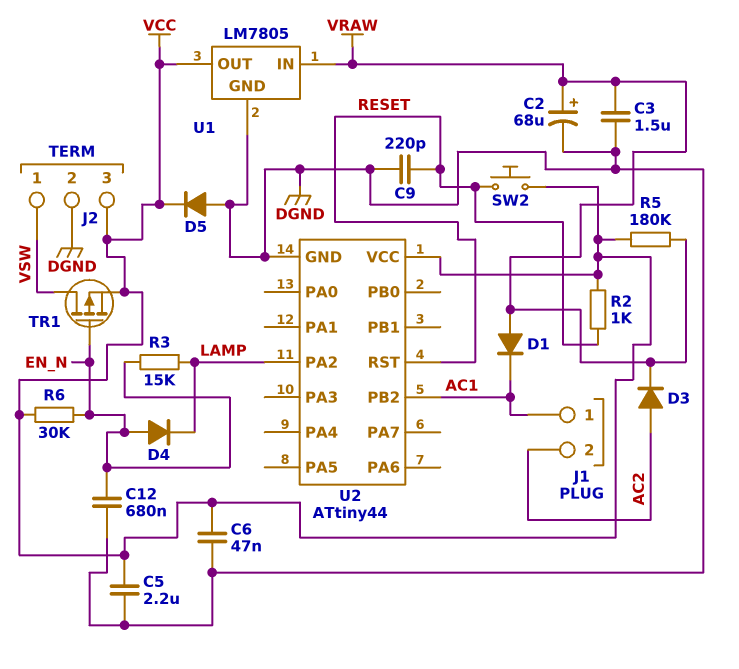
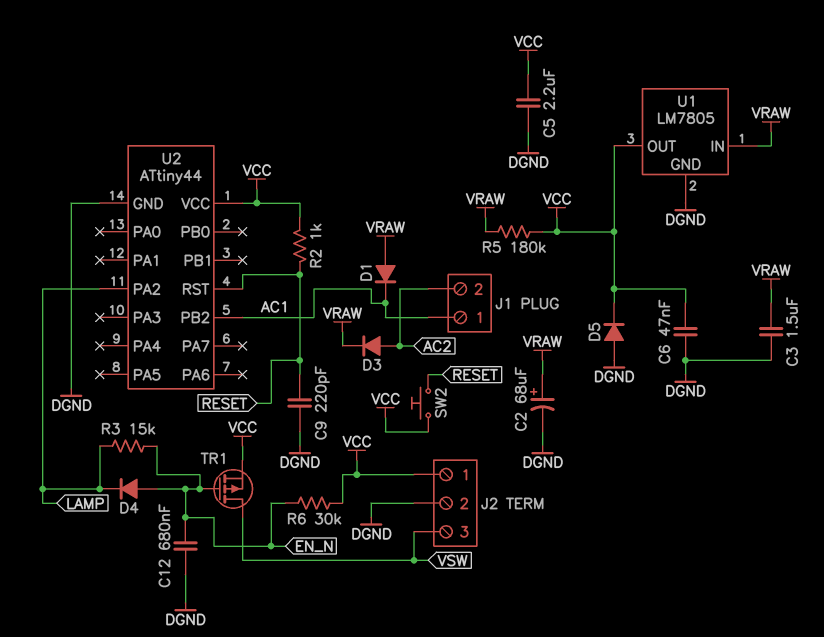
J2 pin 1: VSW -> VCC
J2 pin 3: VCC -> VSW

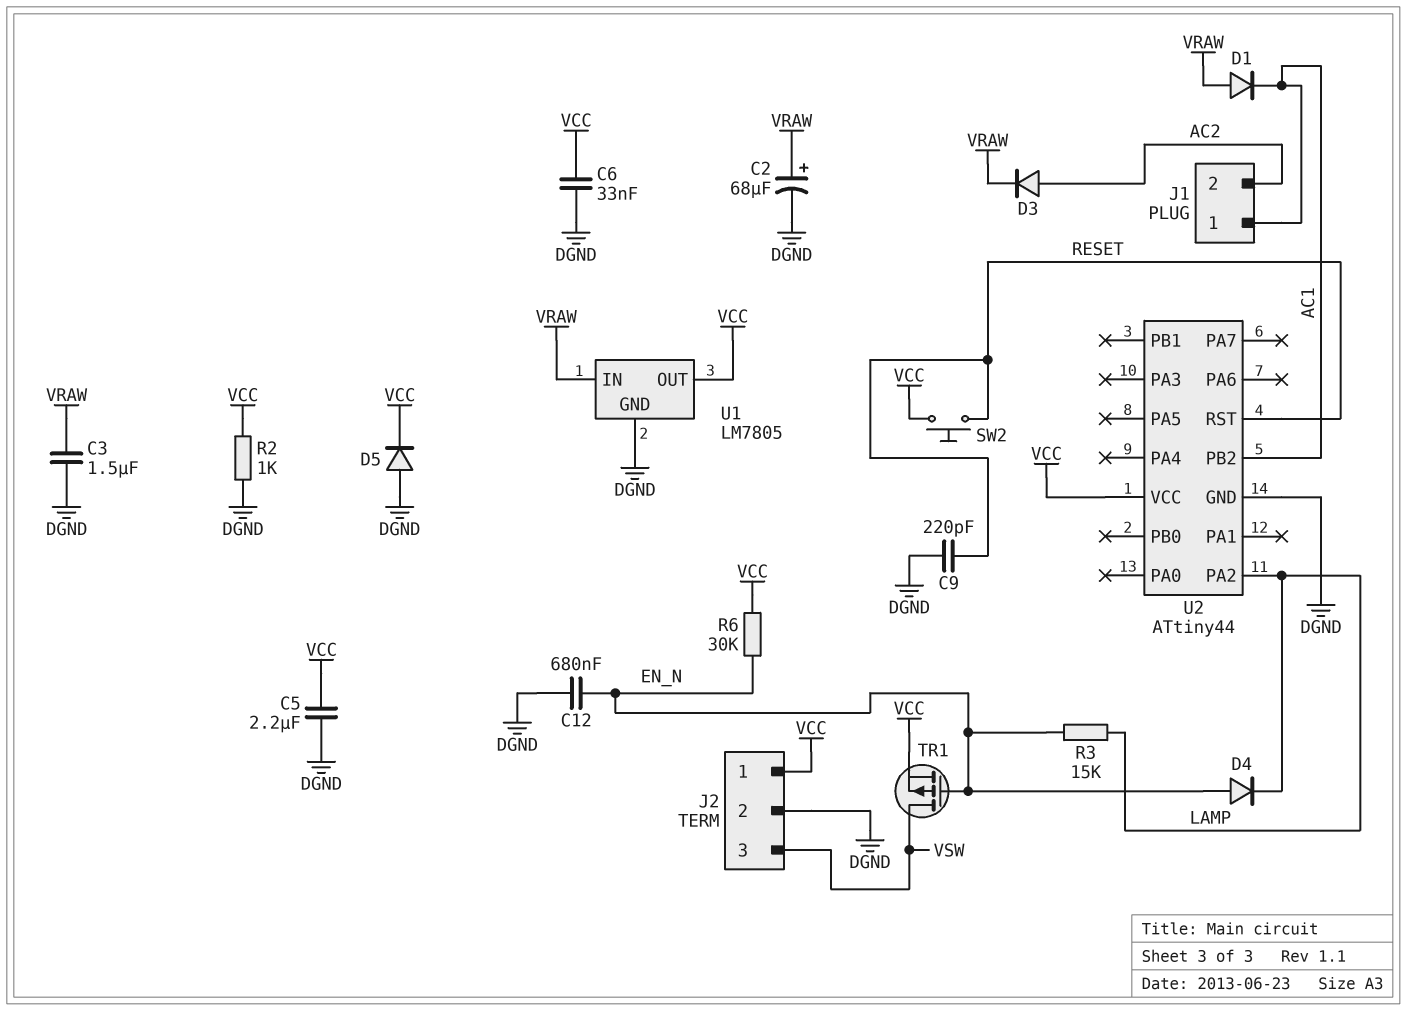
C6: 47nF (DGND, VCC) -> 33nF (DGND, VCC)
R2: 1k (RESET, VCC) -> 1k (DGND, VCC)
R5: 180k (VCC, VRAW) -> none

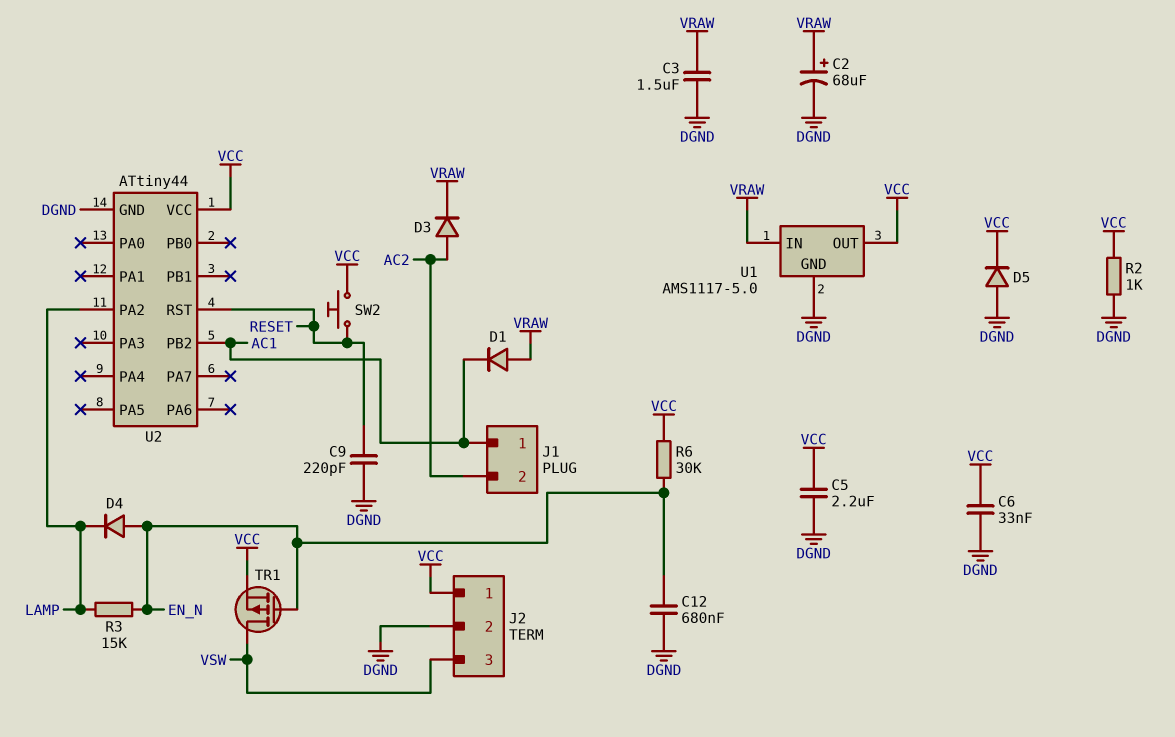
U1: LM7805 -> AMS1117-5.0

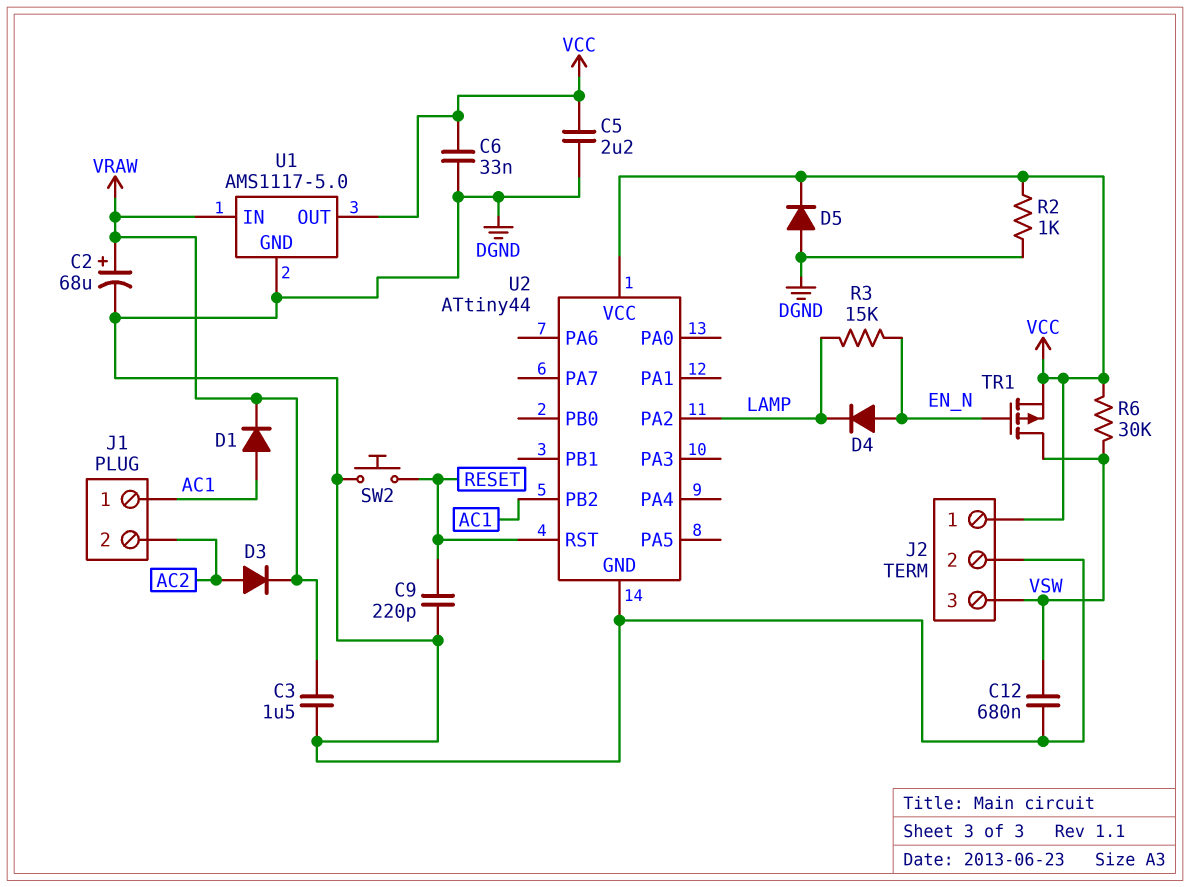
C12: 680nF (DGND, EN_N) -> 680nF (DGND, VSW)
D1: diode (A VRAW, K AC1) -> diode (A AC1, K VRAW)
R6: 30k (EN_N, VCC) -> 30k (VCC, VSW)
SW2: button (RESET, VCC) -> button (DGND, RESET)

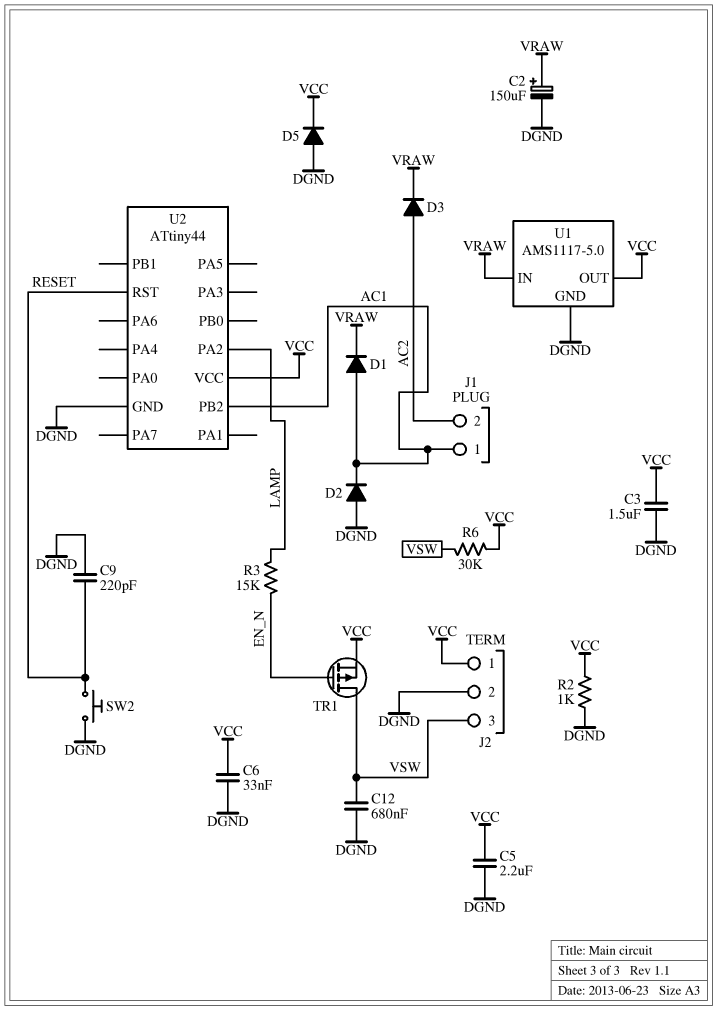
C2: 68uF (plus VRAW, minus DGND) -> 150uF (plus VRAW, minus DGND)
C3: 1.5uF (DGND, VRAW) -> 1.5uF (DGND, VCC)
D2: none -> diode (A DGND, K AC1)
D4: diode (A EN_N, K LAMP) -> none

